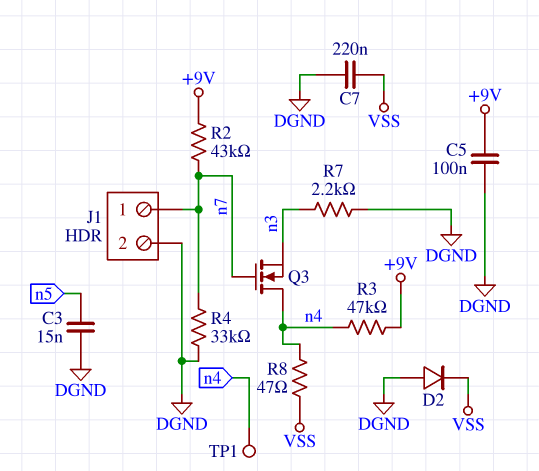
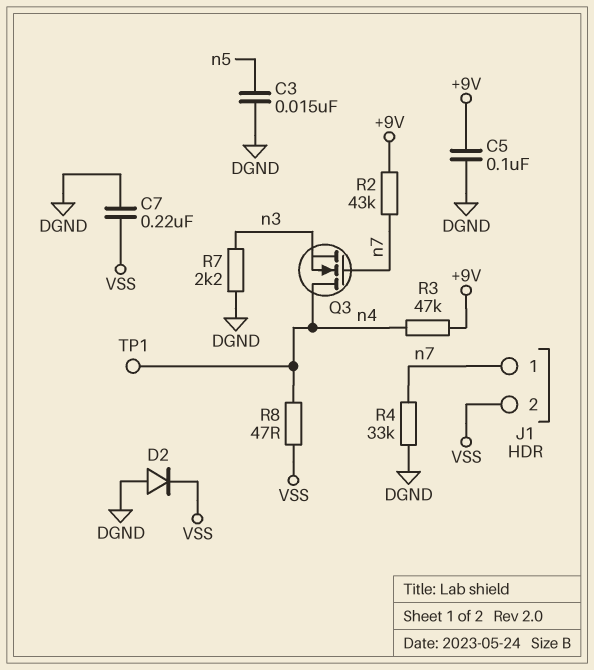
J1 pin 2: DGND -> VSS

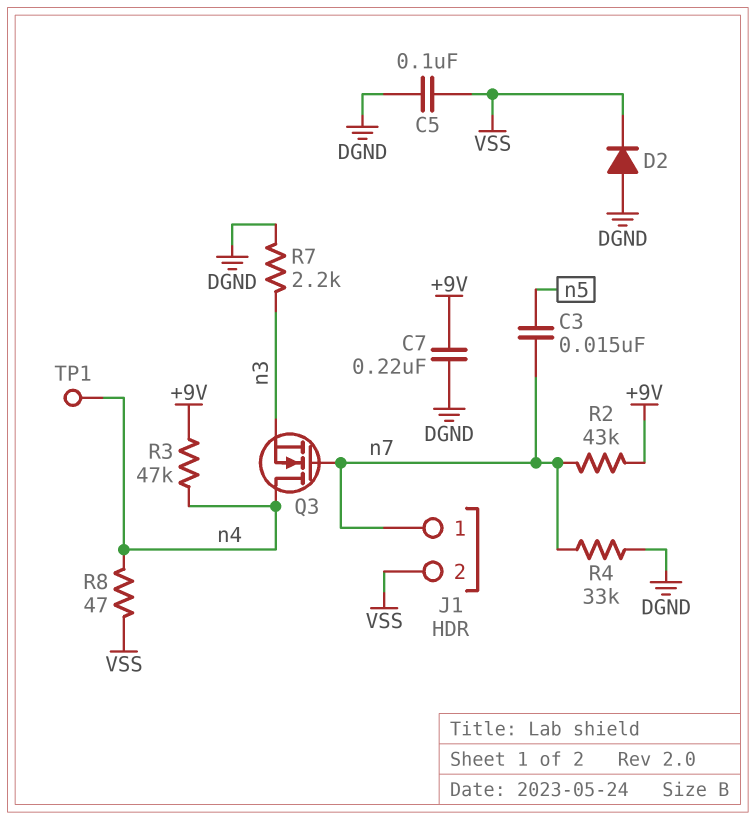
C3: 15nF (DGND, n5) -> 15nF (n5, n7)
C5: 100nF (+9V, DGND) -> 100nF (DGND, VSS)
C7: 220nF (DGND, VSS) -> 220nF (+9V, DGND)

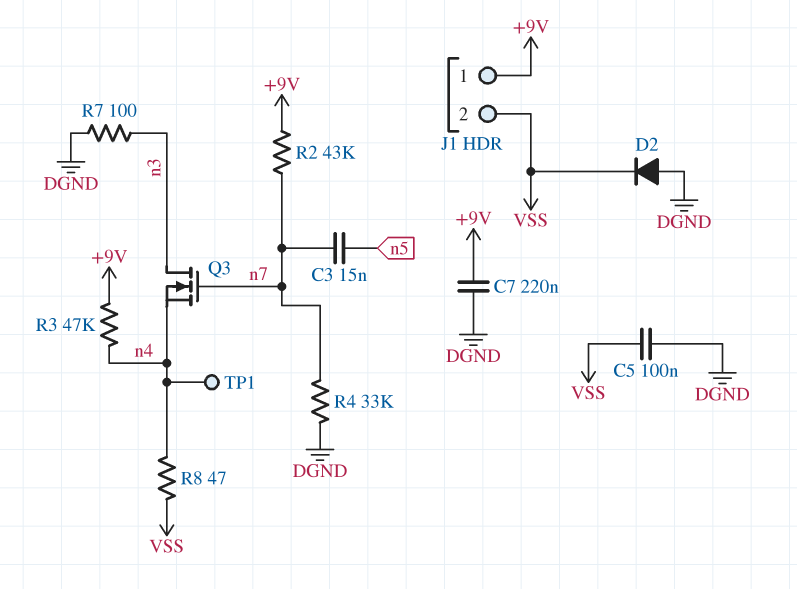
J1 pin 1: n7 -> +9V
Q3: NMOS (G n7, D n4, S n3) -> NMOS (G n7, D n3, S n4)
R7: 2.2k (DGND, n3) -> 100 (DGND, n3)

